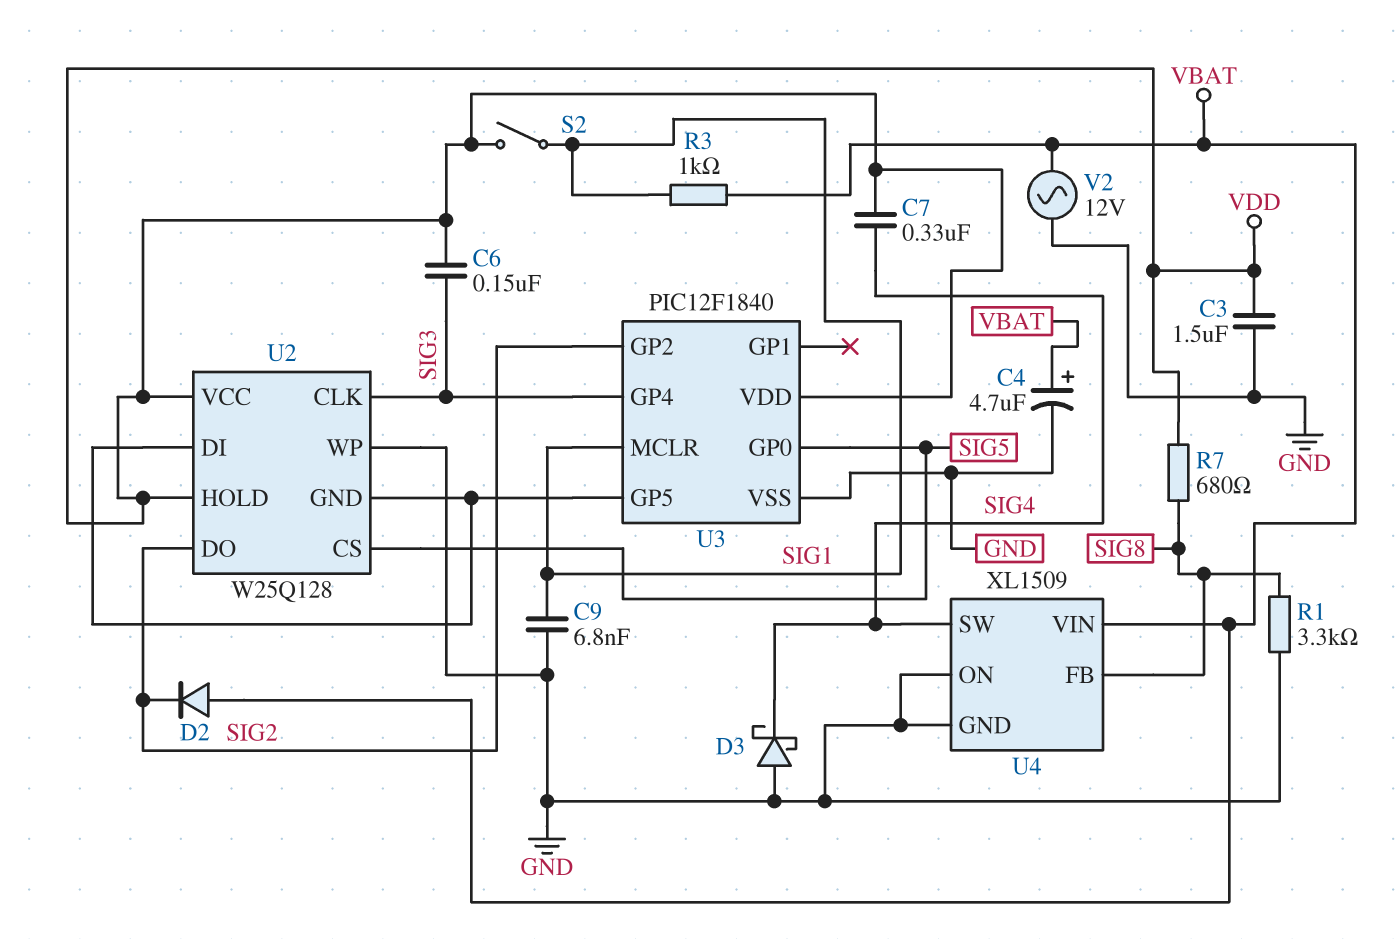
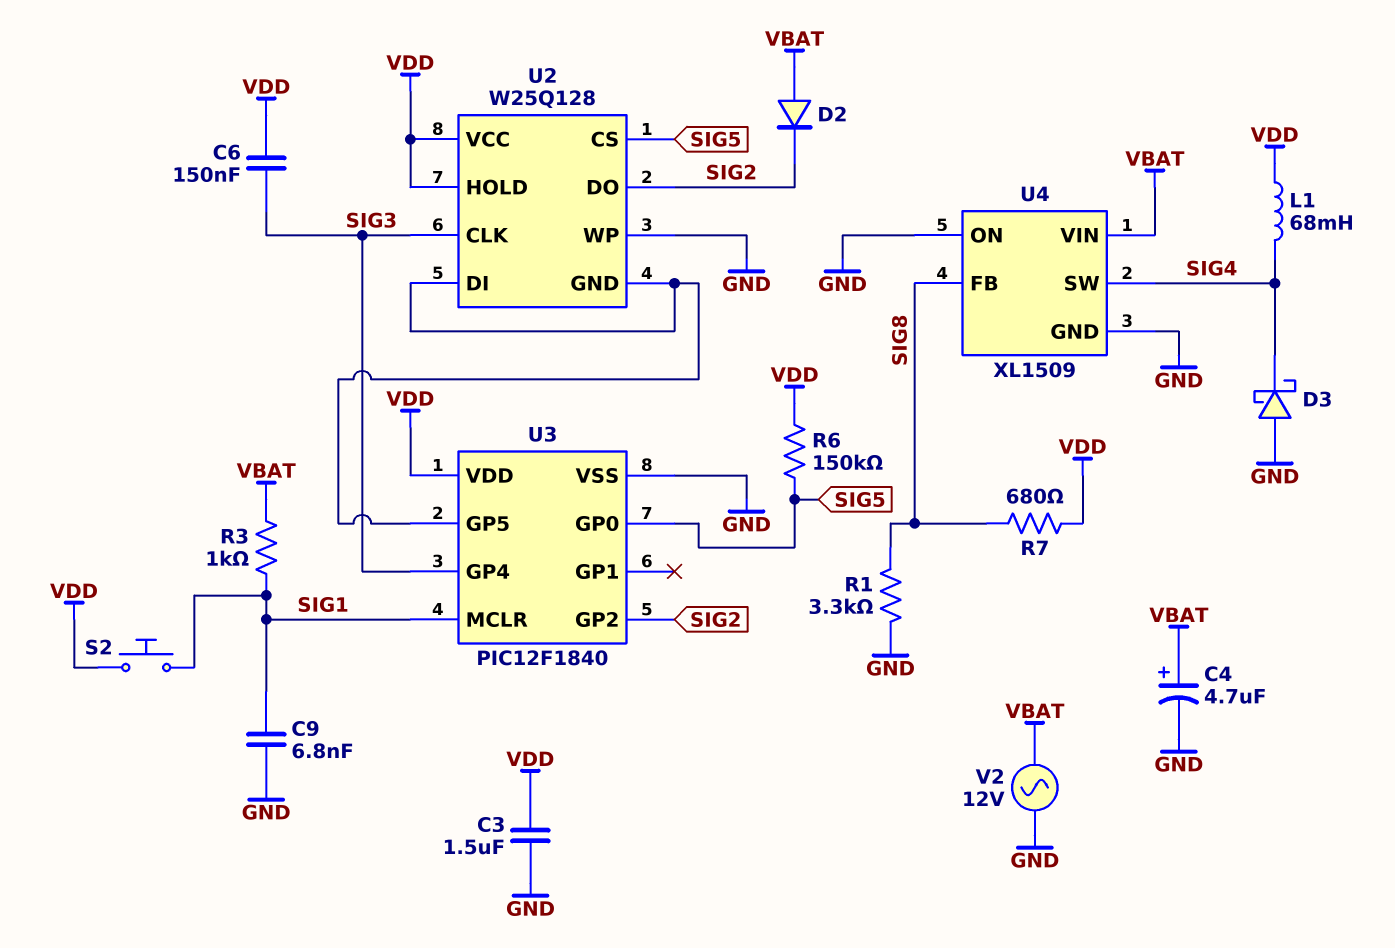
C7: 330nF (SIG4, VDD) -> none
L1: none -> 68mH (SIG4, VDD)
R6: none -> 150k (SIG5, VDD)
S2: switch (SIG1, VDD) -> button (SIG1, VDD)

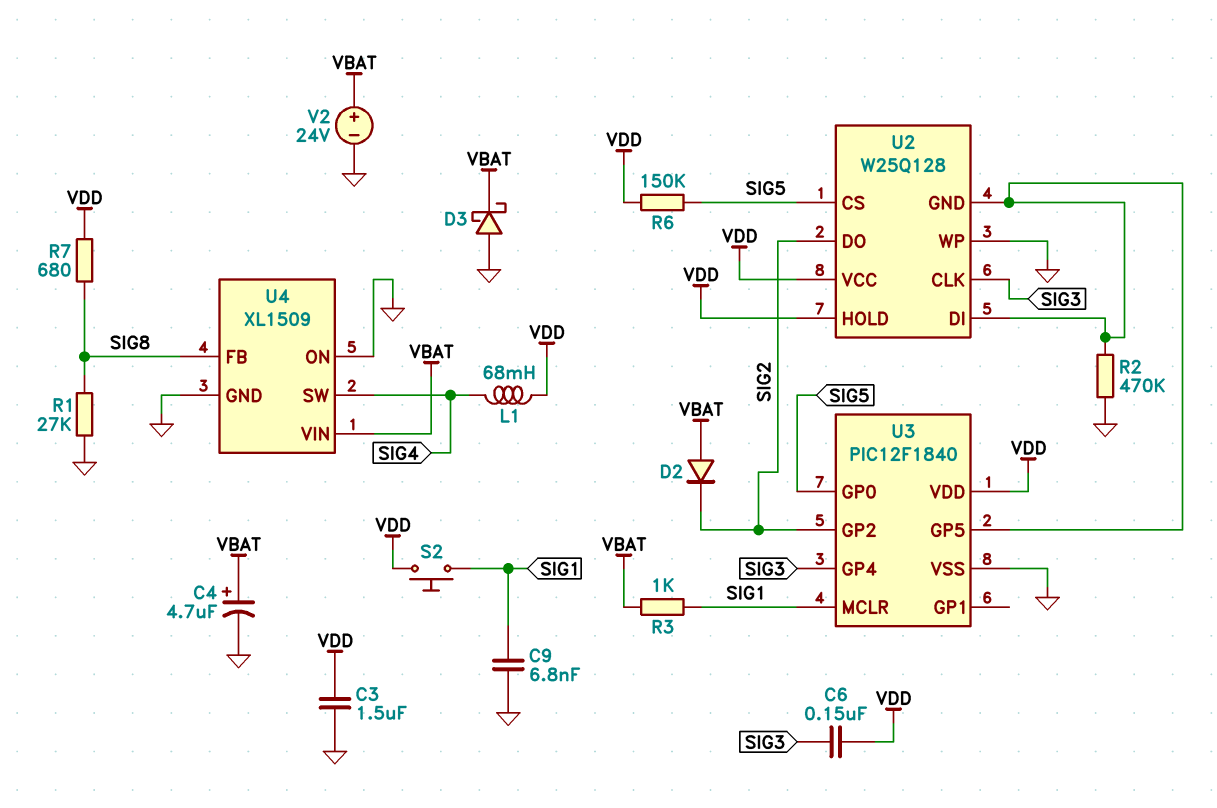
D3: schottky (A GND, K SIG4) -> schottky (A GND, K VBAT)
R1: 3.3k (GND, SIG8) -> 27k (GND, SIG8)
R2: none -> 470k (GND, U2/DI)
V2: AC 12V (GND, VBAT) -> 24V (plus VBAT, minus GND)

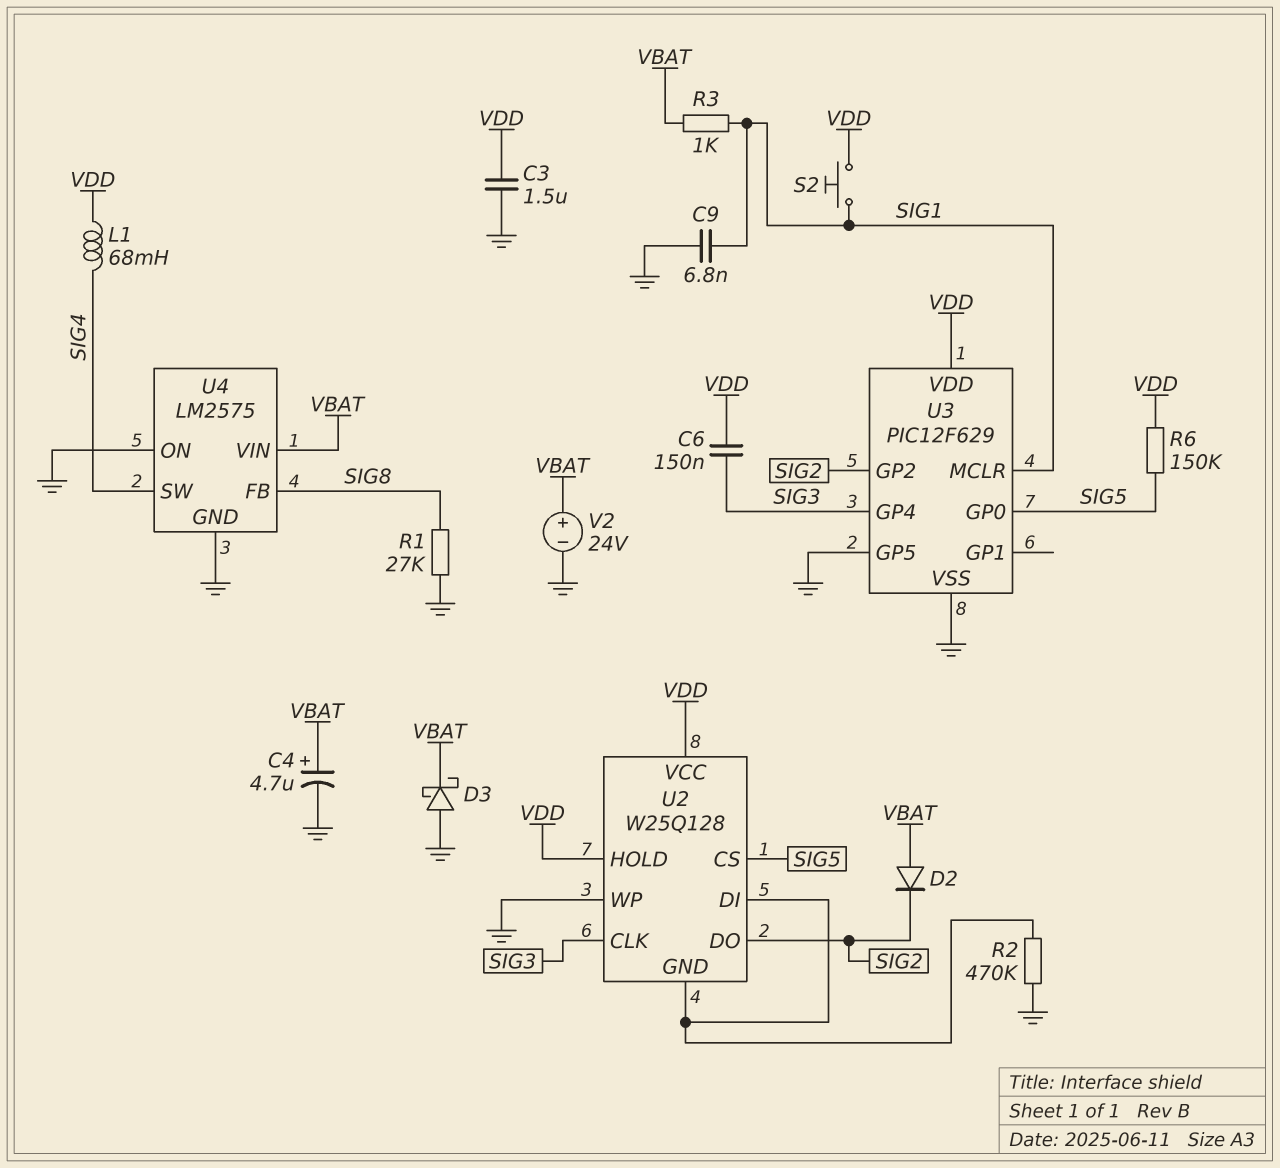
R7: 680 (SIG8, VDD) -> none
U3: PIC12F1840 -> PIC12F629
U3 pin GP5: U2/DI -> GND
U4: XL1509 -> LM2575

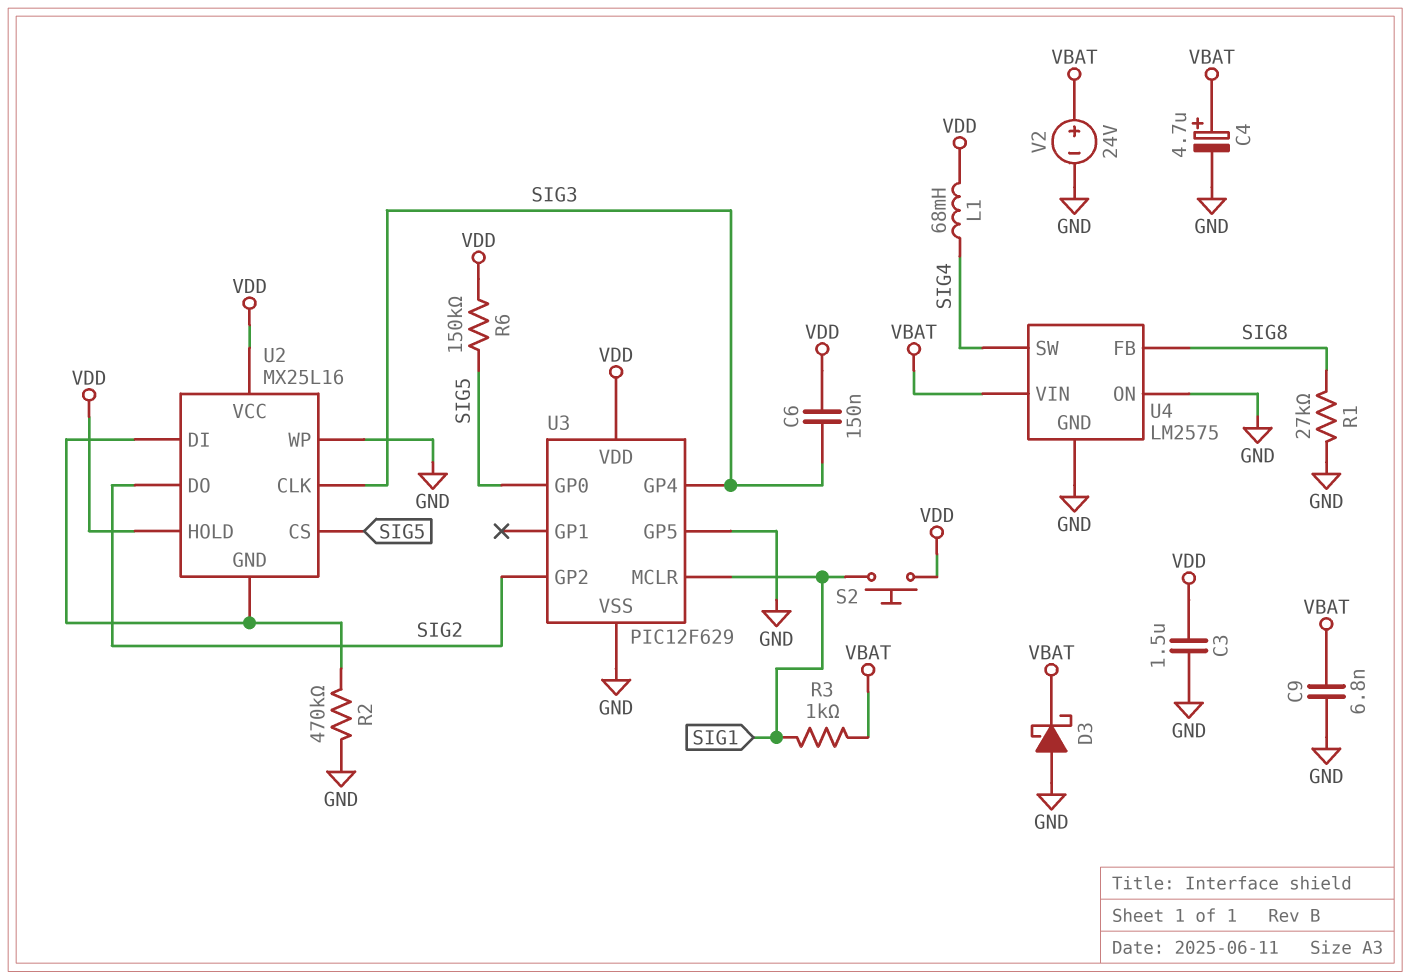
C9: 6.8nF (GND, SIG1) -> 6.8nF (GND, VBAT)
D2: diode (A VBAT, K SIG2) -> none
U2: W25Q128 -> MX25L16

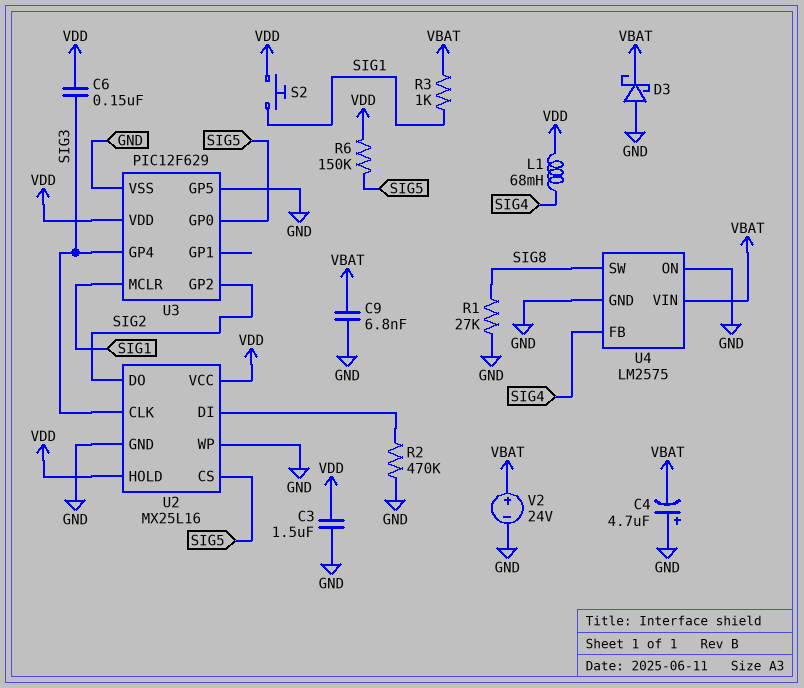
C4: 4.7uF (plus VBAT, minus GND) -> 4.7uF (plus GND, minus VBAT)
U2 pin GND: U2/DI -> GND
U4 pin FB: SIG8 -> SIG4
U4 pin SW: SIG4 -> SIG8

